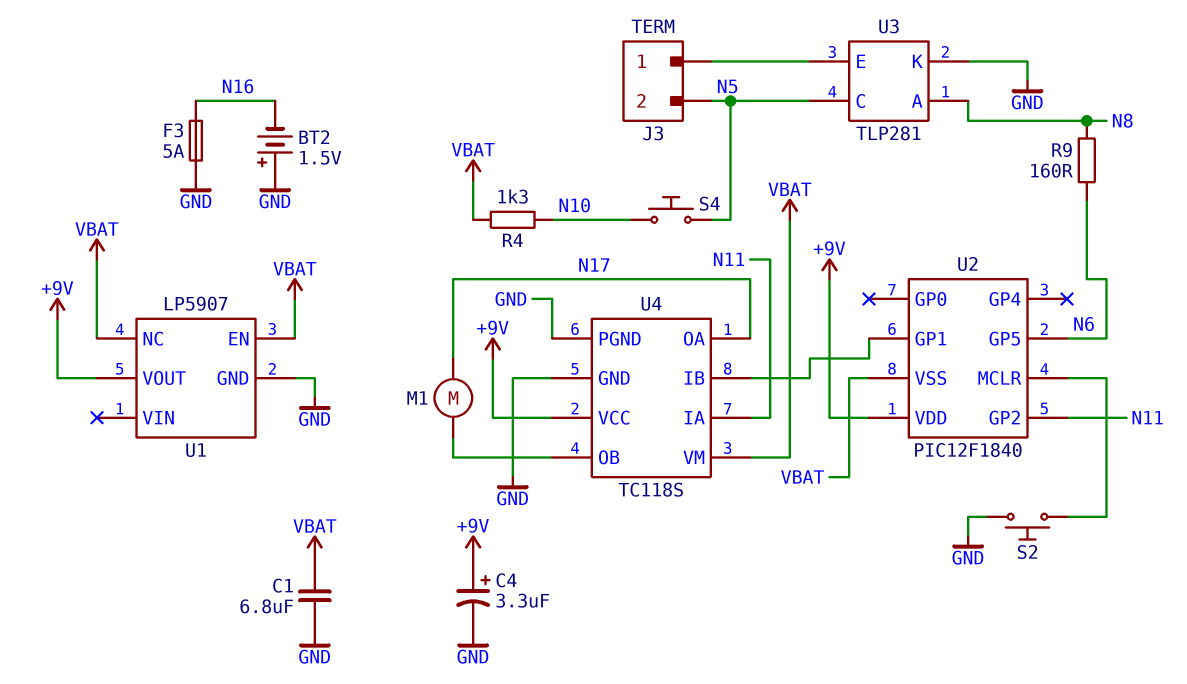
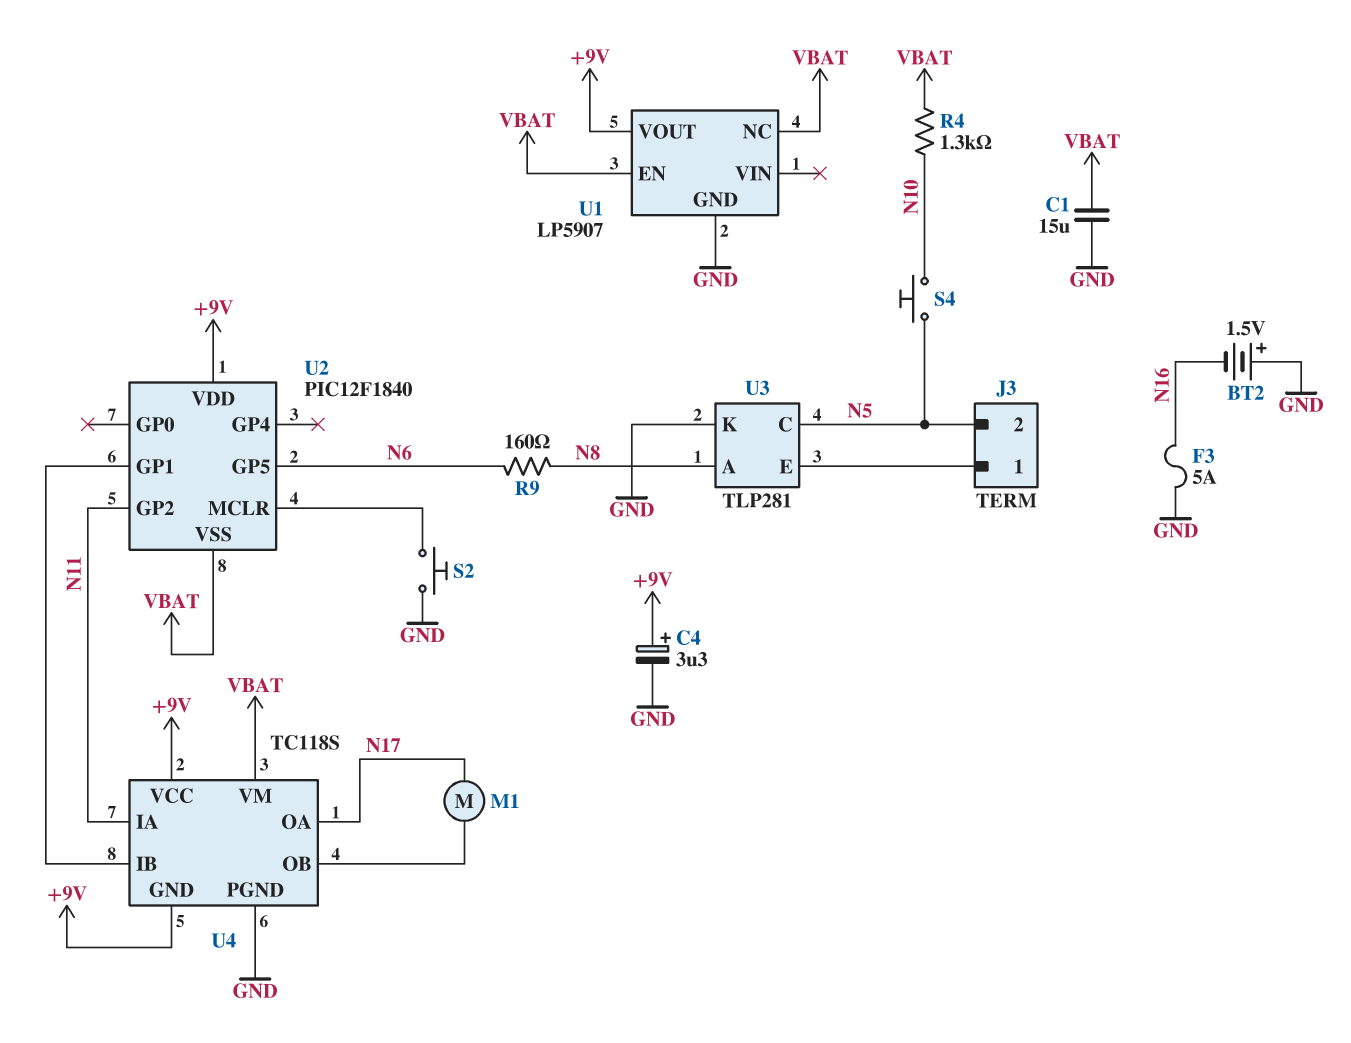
C1: 6.8uF (GND, VBAT) -> 15uF (GND, VBAT)
U4 pin GND: GND -> +9V

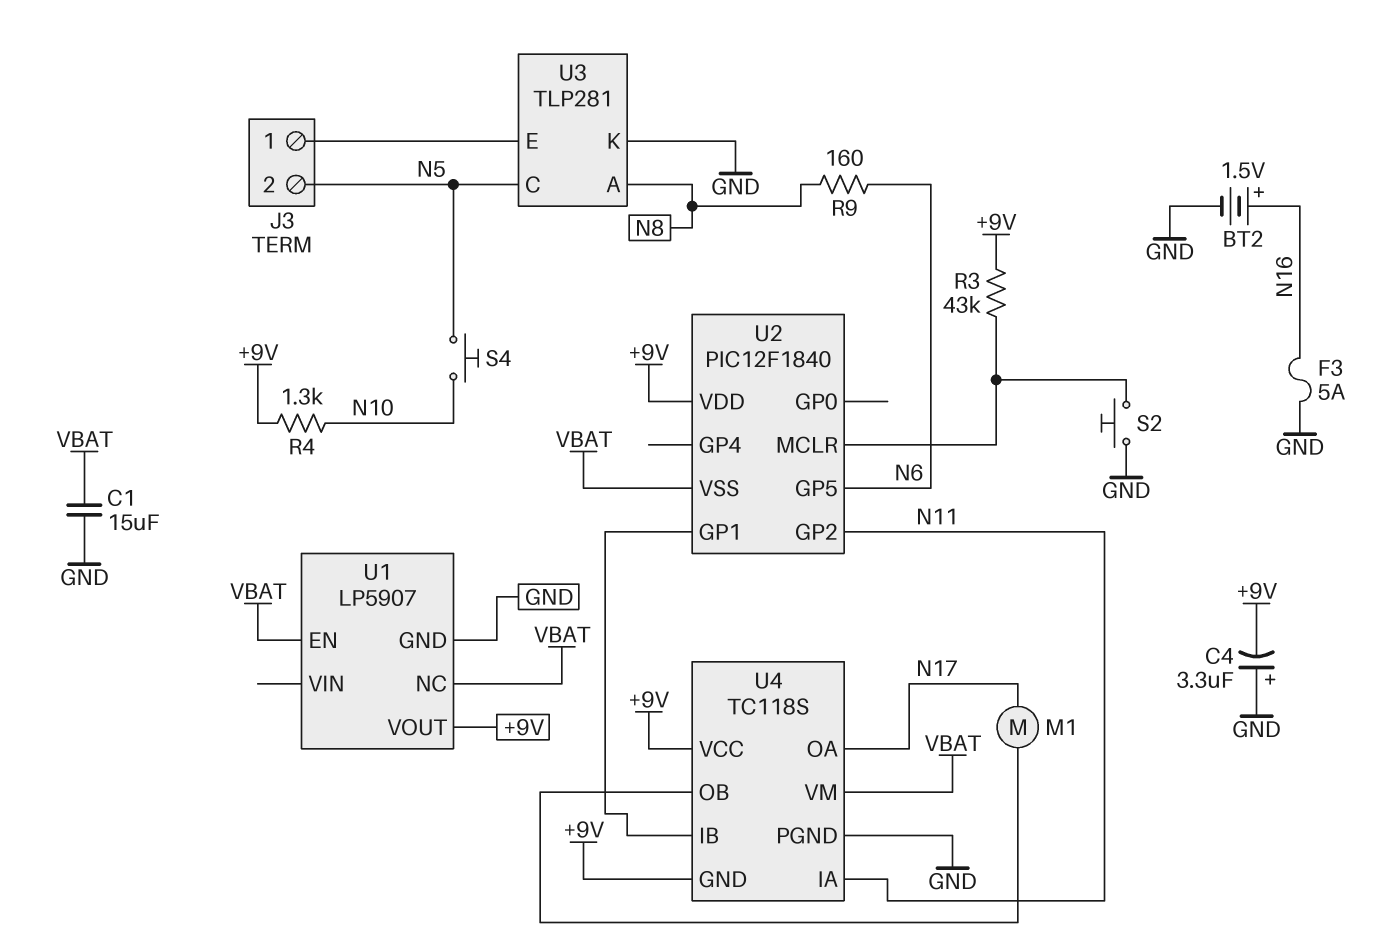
BT2: 1.5V (plus GND, minus N16) -> 1.5V (plus N16, minus GND)
C4: 3.3uF (plus +9V, minus GND) -> 3.3uF (plus GND, minus +9V)
R3: none -> 43k (+9V, U2/MCLR)
R4: 1.3k (N10, VBAT) -> 1.3k (+9V, N10)

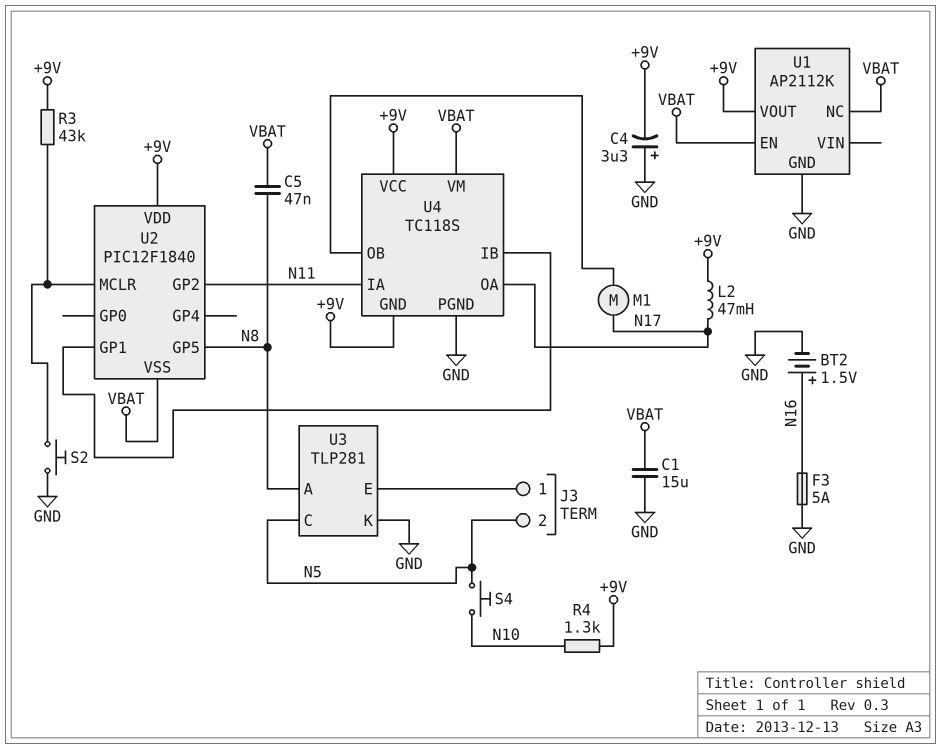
C5: none -> 47nF (N8, VBAT)
L2: none -> 47mH (+9V, N17)
R9: 160 (N6, N8) -> none
U1: LP5907 -> AP2112K
U2 pin GP5: N6 -> N8

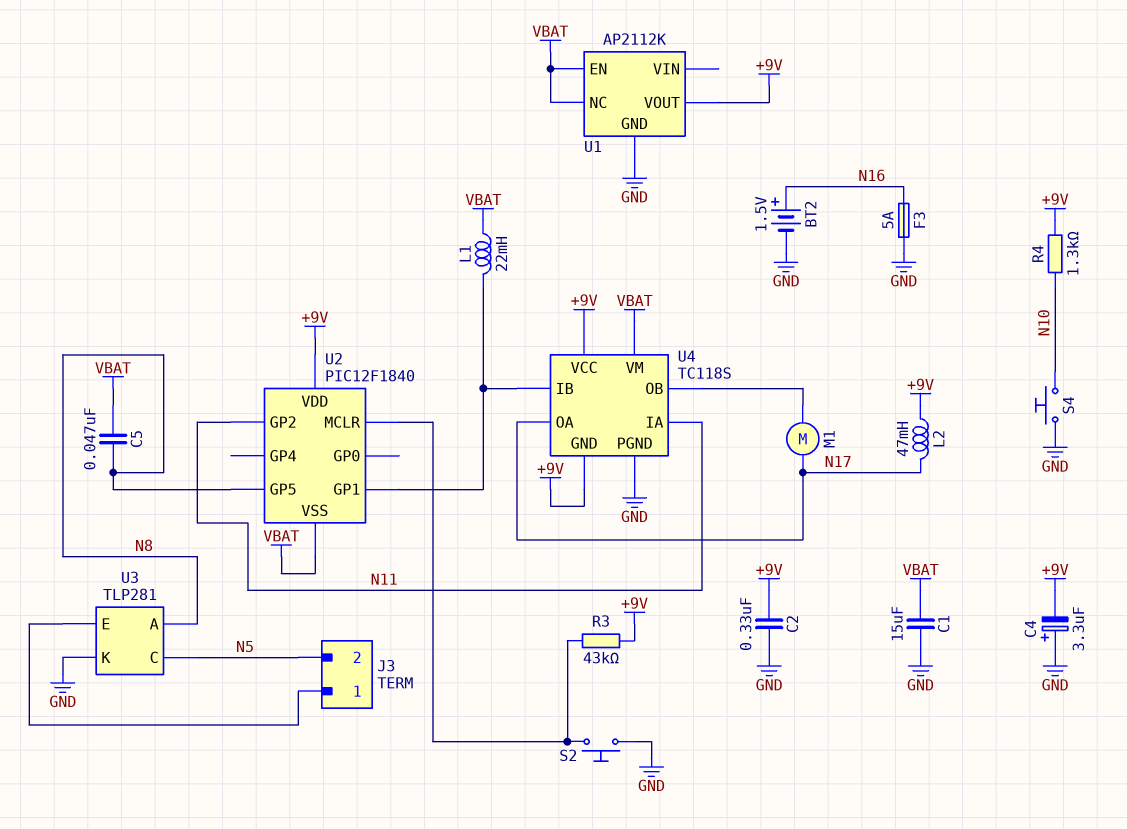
C2: none -> 330nF (+9V, GND)
L1: none -> 22mH (U2/GP1, VBAT)
S4: button (N5, N10) -> button (GND, N10)

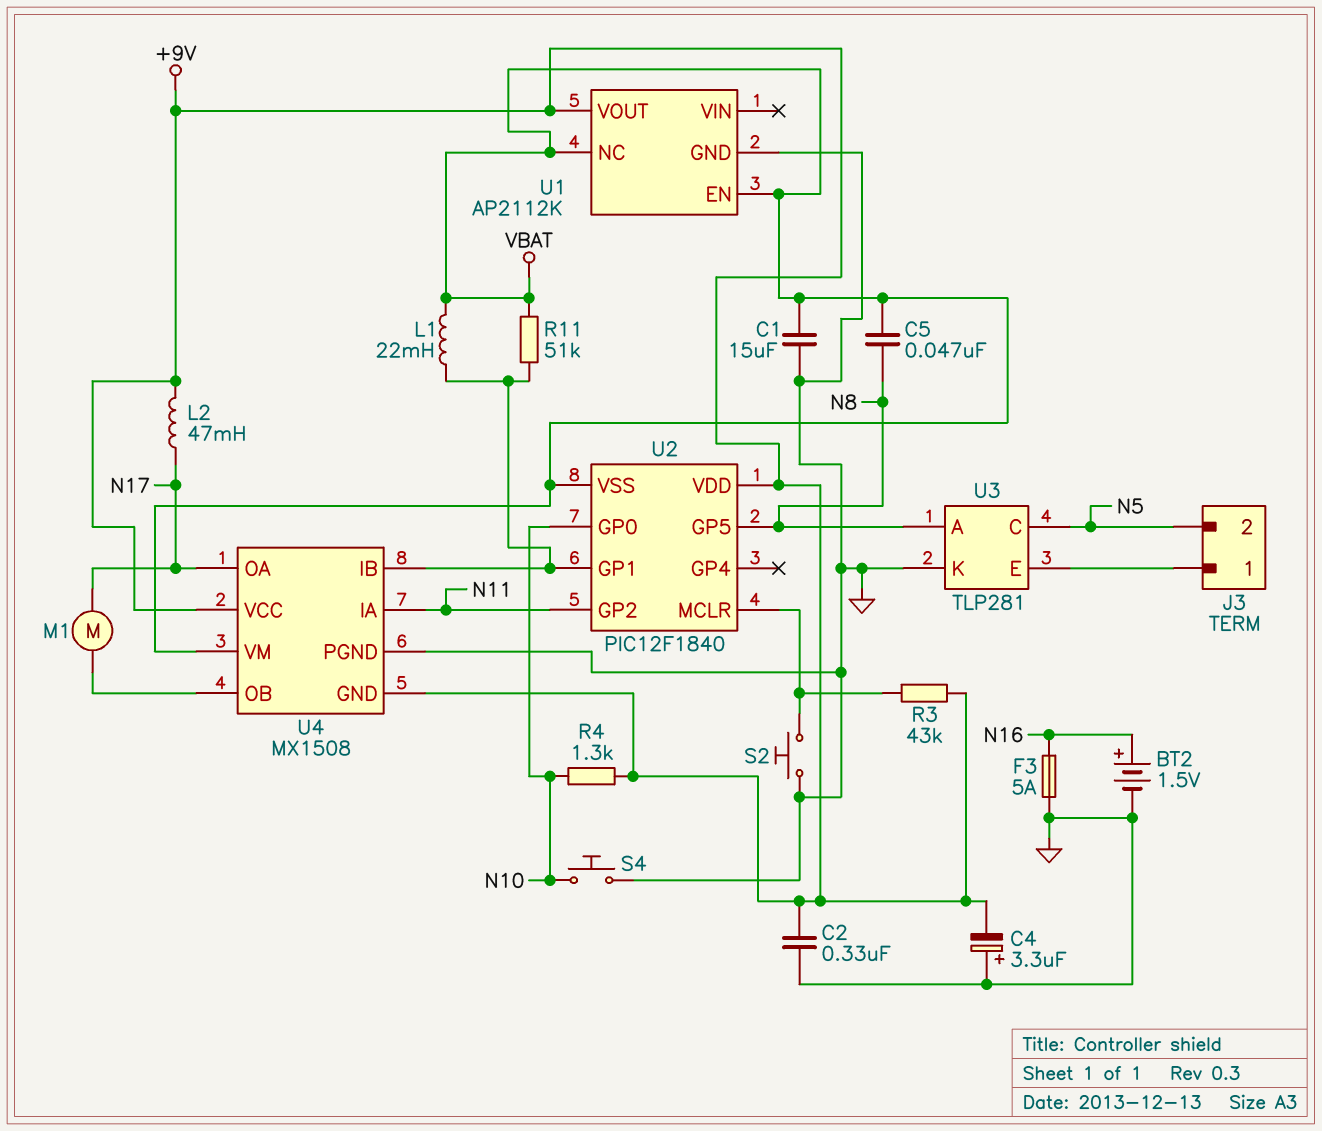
R11: none -> 51k (U2/GP1, VBAT)
U2 pin GP0: none -> N10
U4: TC118S -> MX1508

